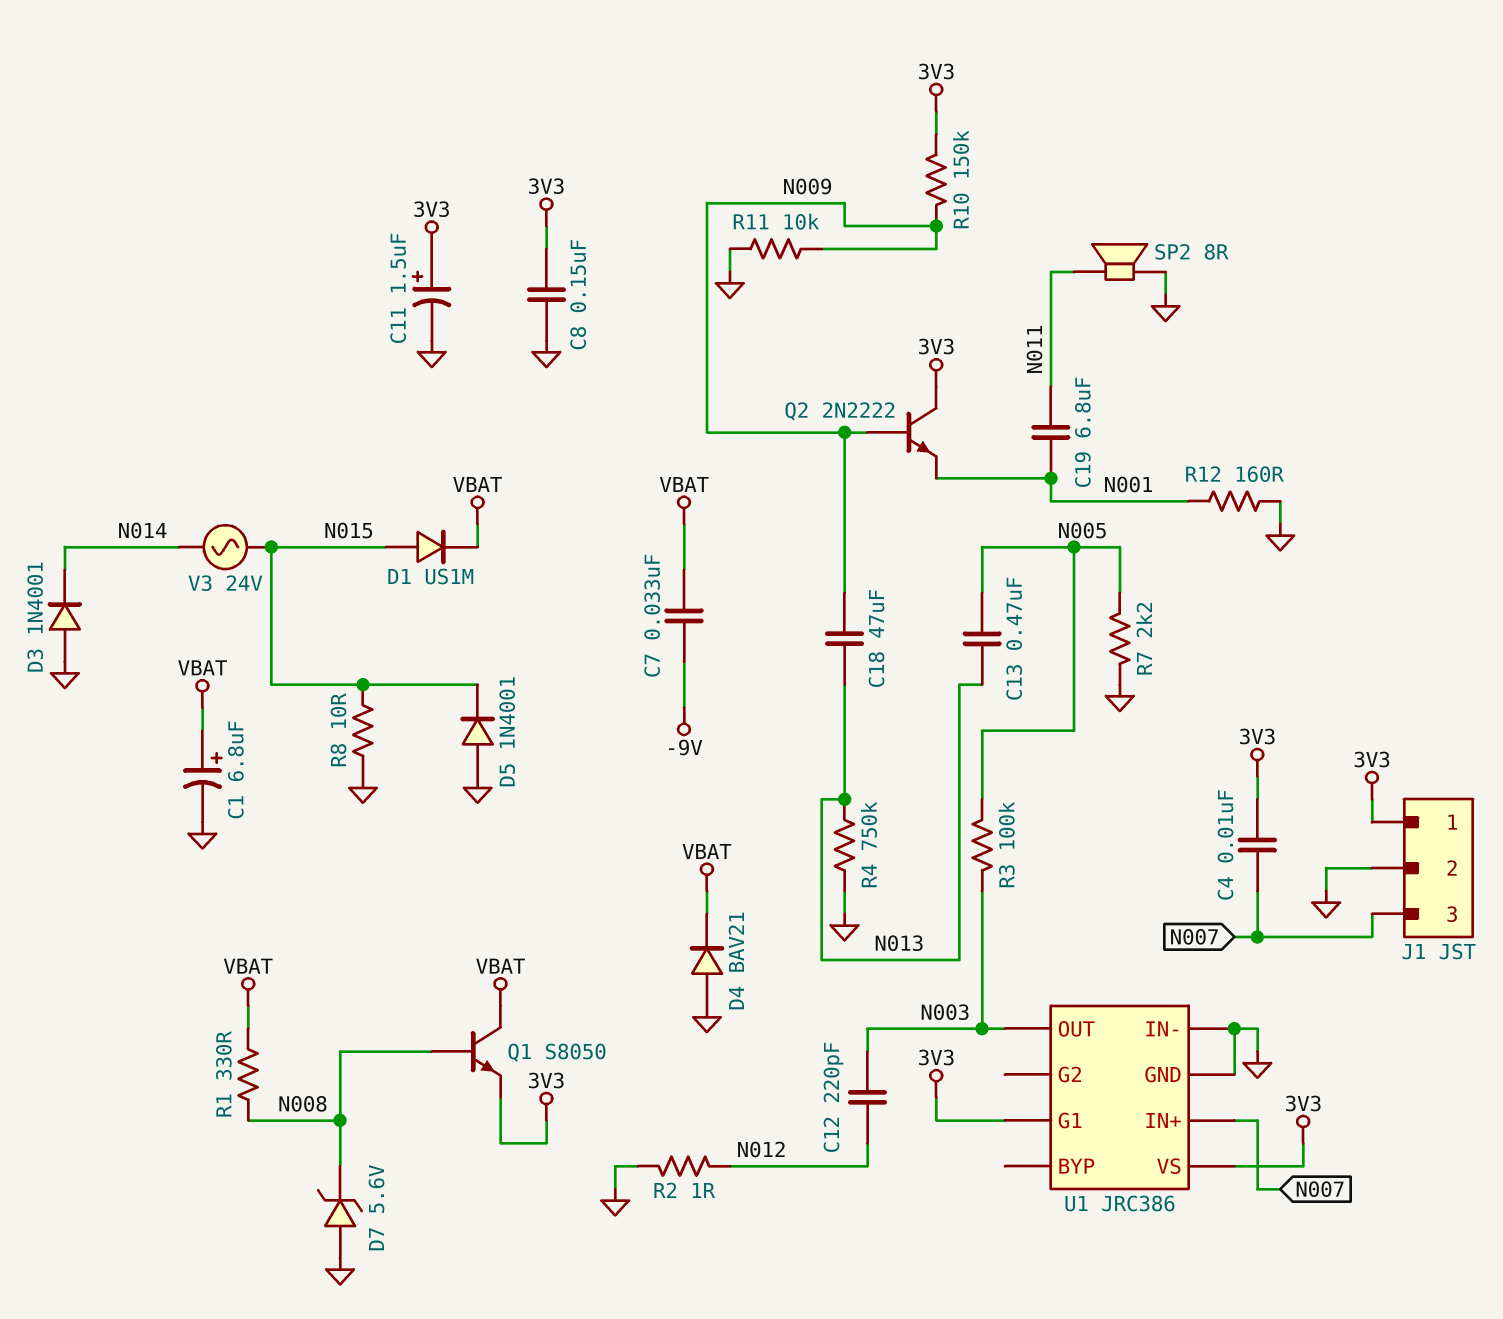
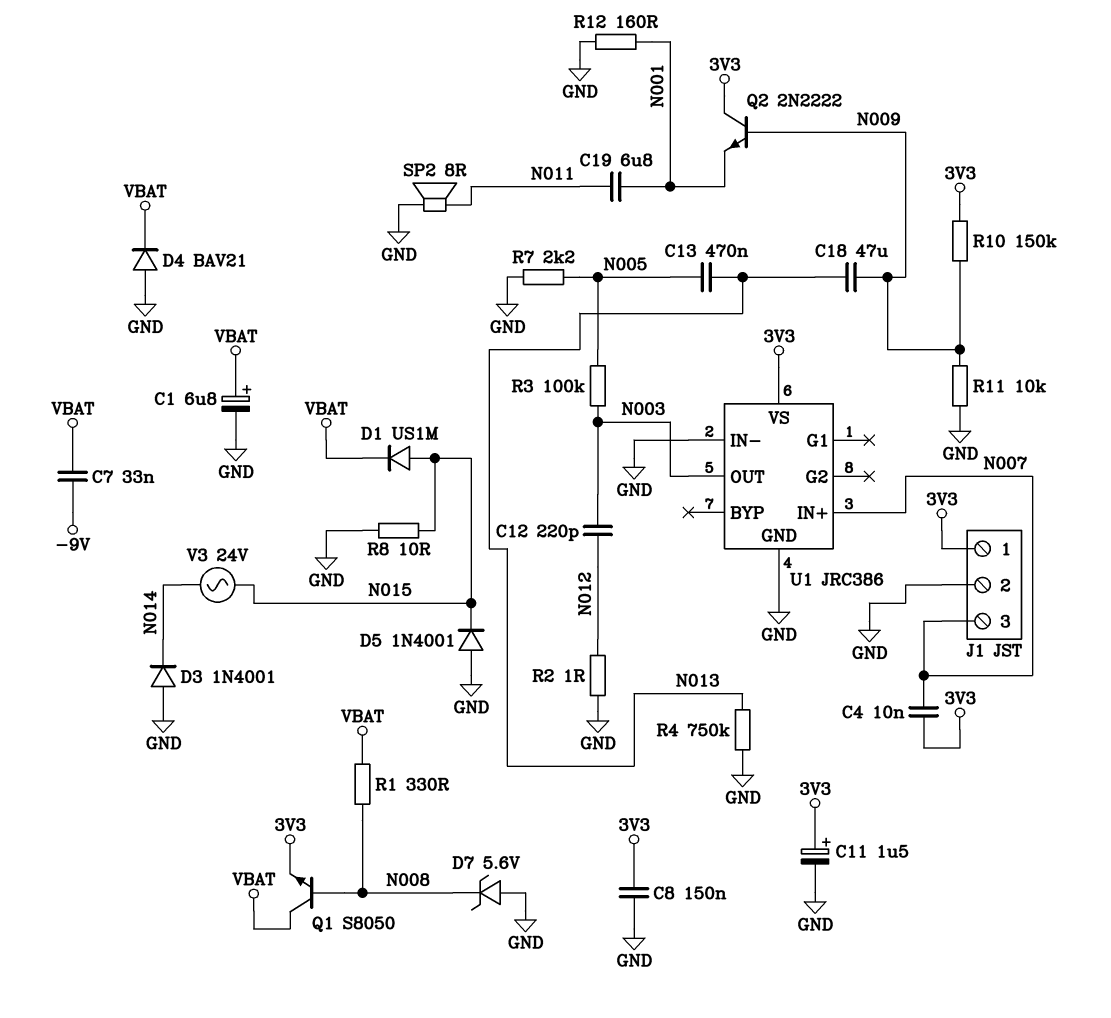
U1 pin G1: 3V3 -> none

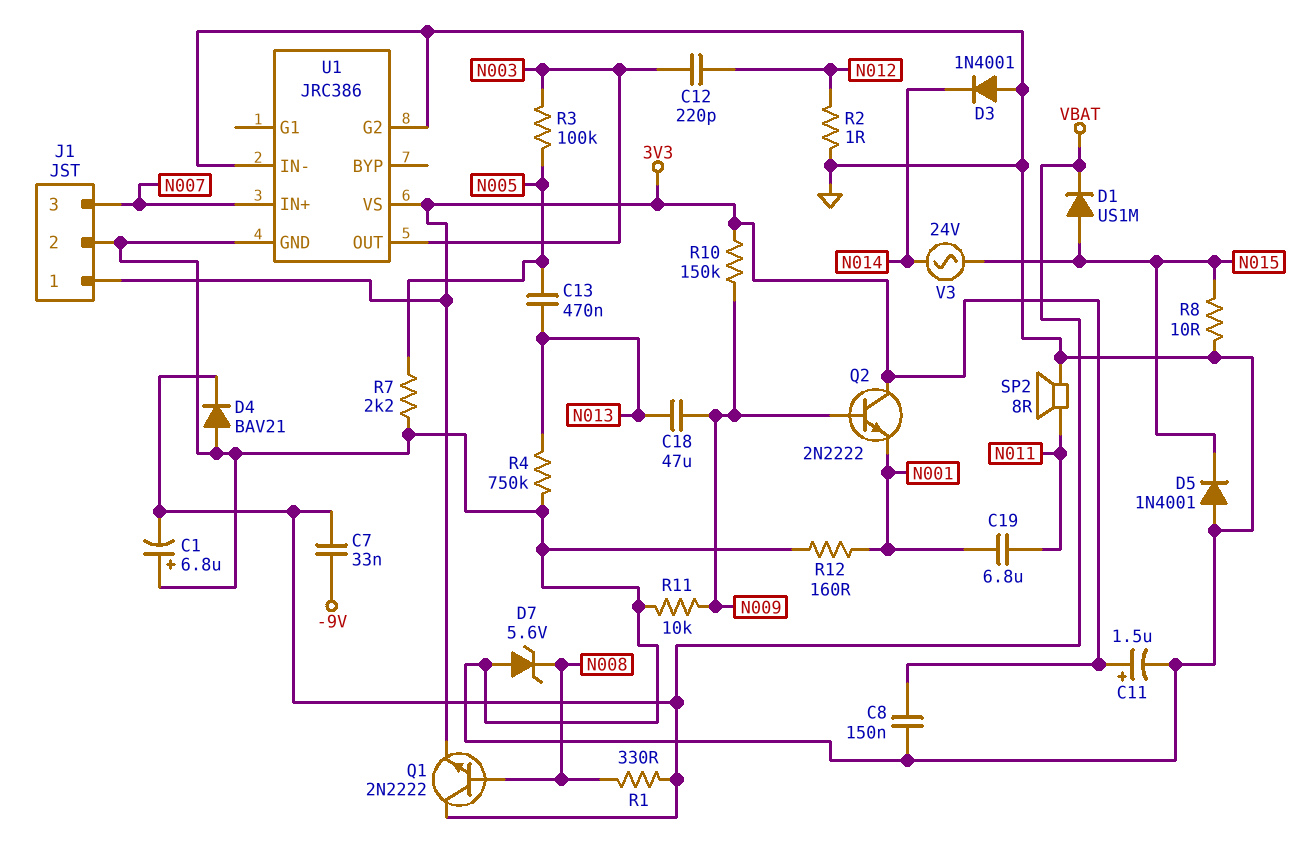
C1: 6.8uF (plus VBAT, minus GND) -> 6.8uF (plus GND, minus VBAT)
C4: 10nF (3V3, N007) -> none
Q1: NPN S8050 (B N008, C VBAT, E 3V3) -> NPN 2N2222 (B N008, C VBAT, E 3V3)
U1 pin G2: none -> GND

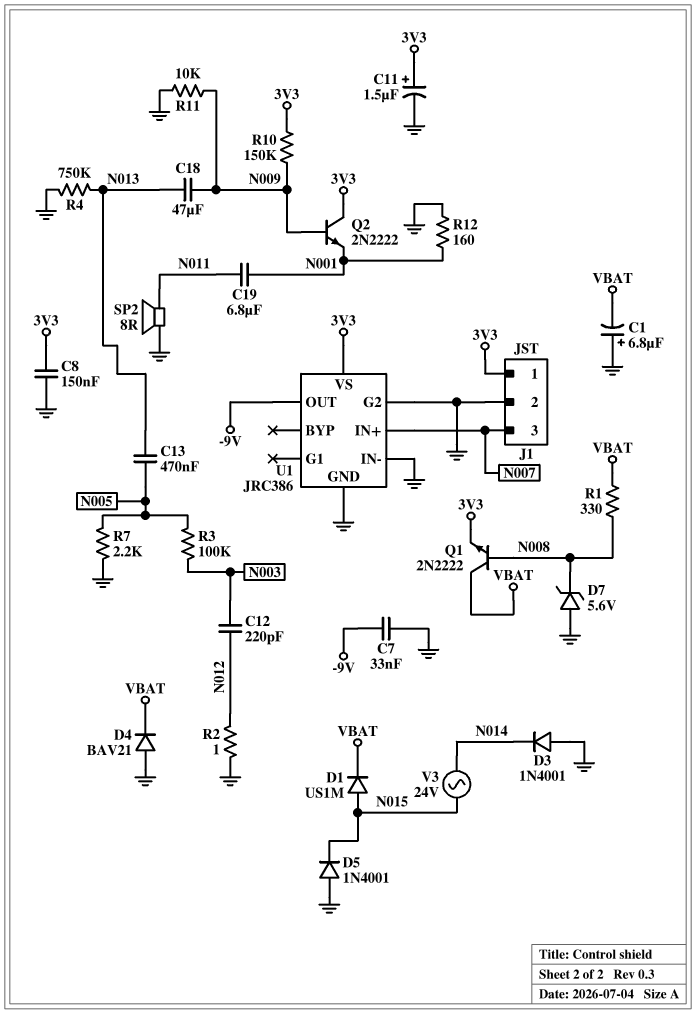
C7: 33nF (-9V, VBAT) -> 33nF (-9V, GND)
R8: 10 (GND, N015) -> none
U1 pin OUT: N003 -> -9V

